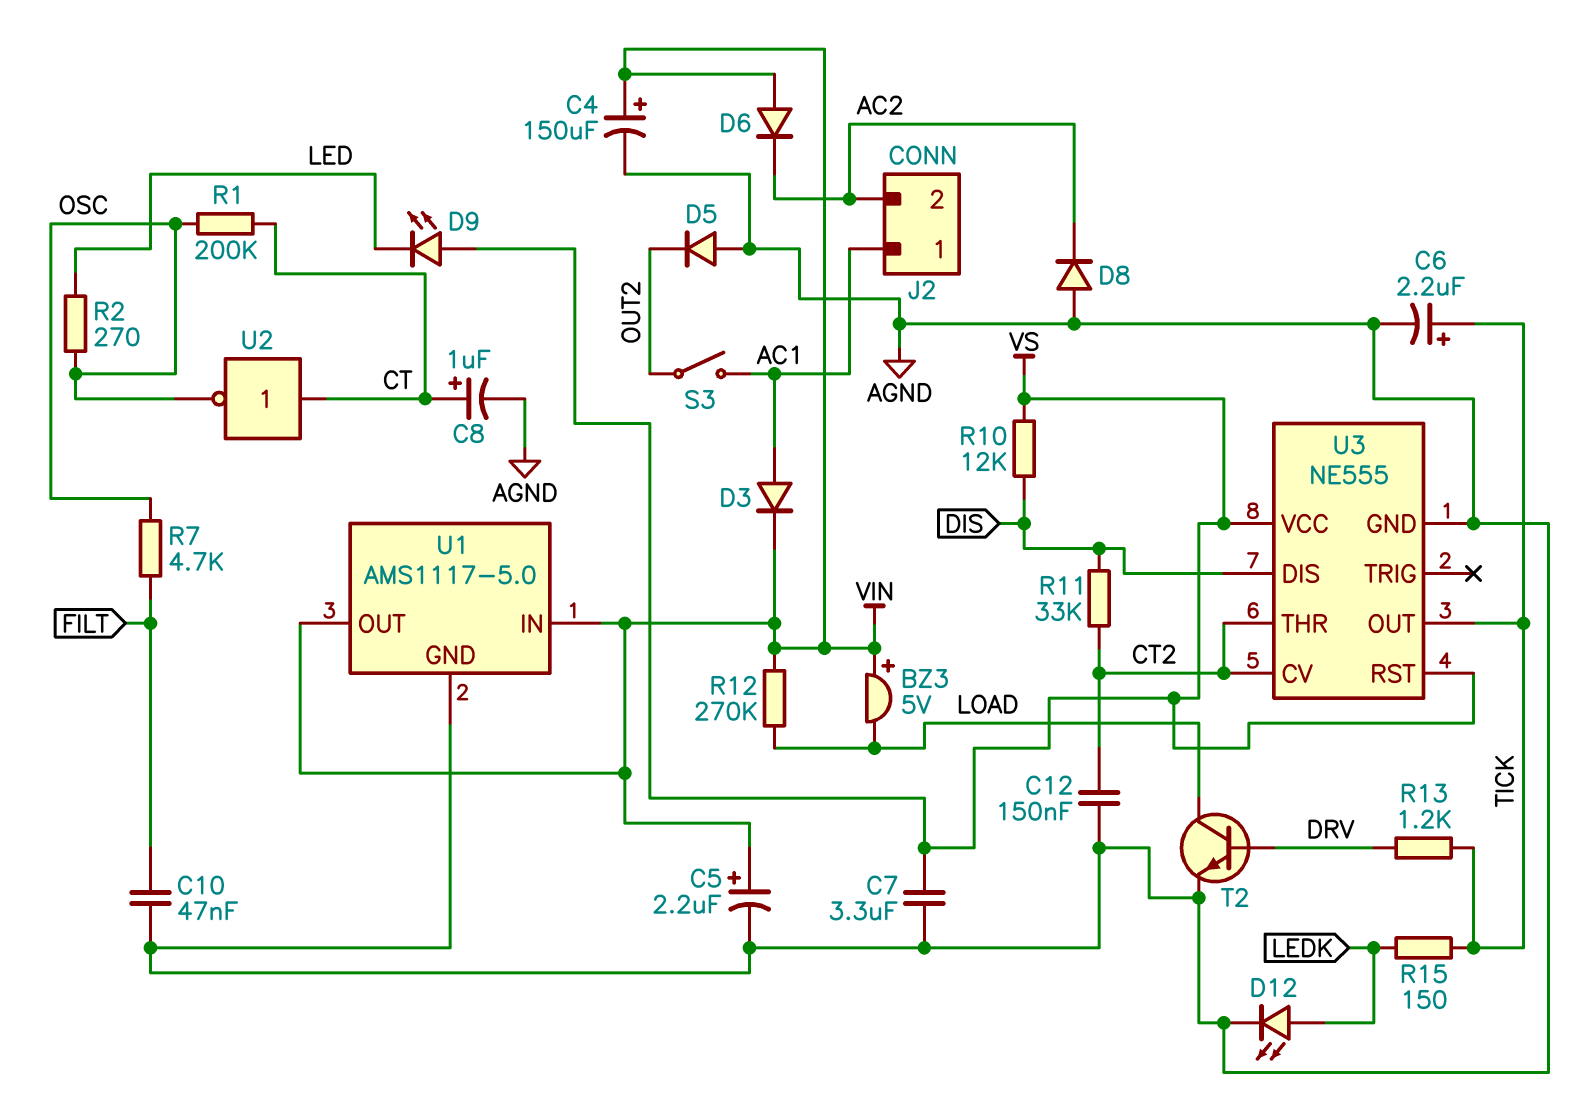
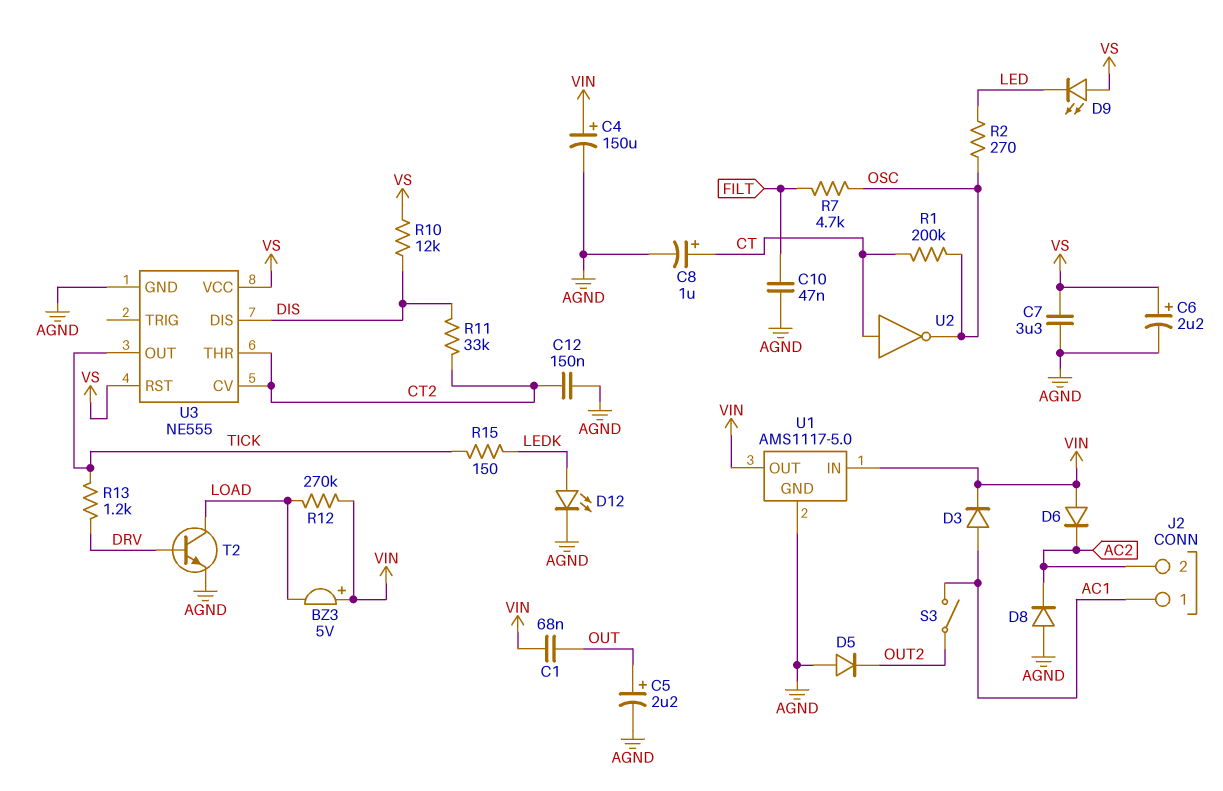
C1: none -> 68nF (OUT, VIN)
C5: 2.2uF (plus VIN, minus AGND) -> 2.2uF (plus OUT, minus AGND)
C6: 2.2uF (plus TICK, minus AGND) -> 2.2uF (plus VS, minus AGND)

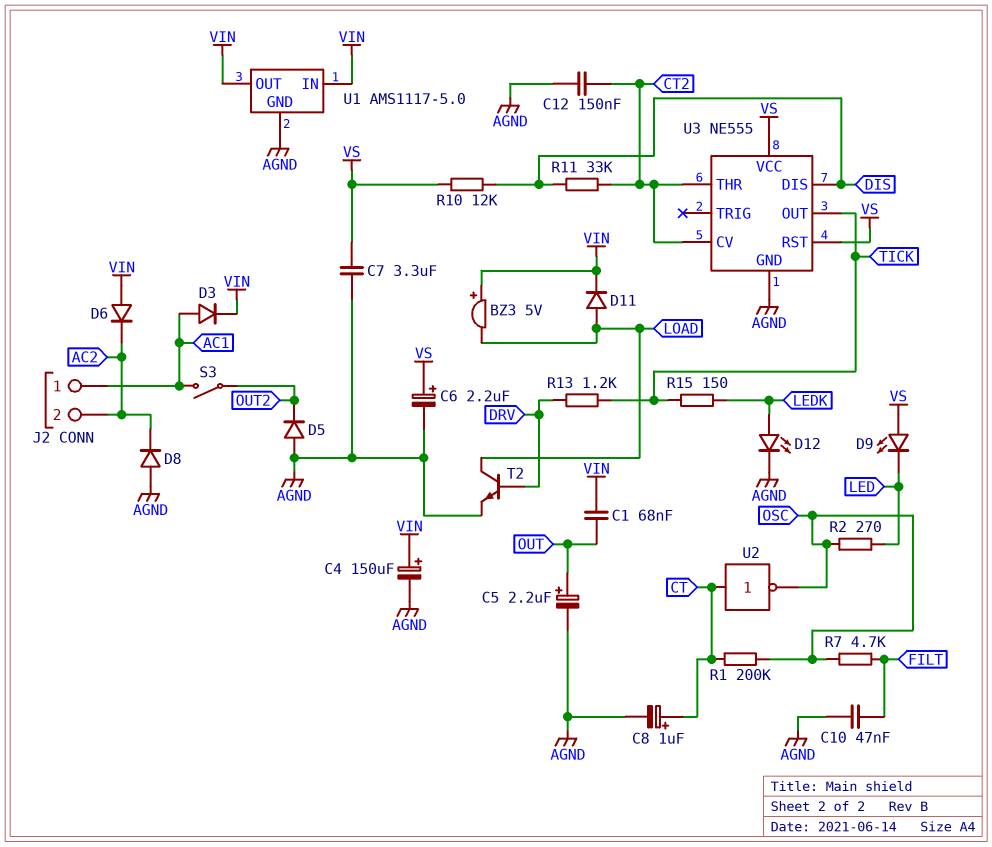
D11: none -> diode (A LOAD, K VIN)
R12: 270k (LOAD, VIN) -> none

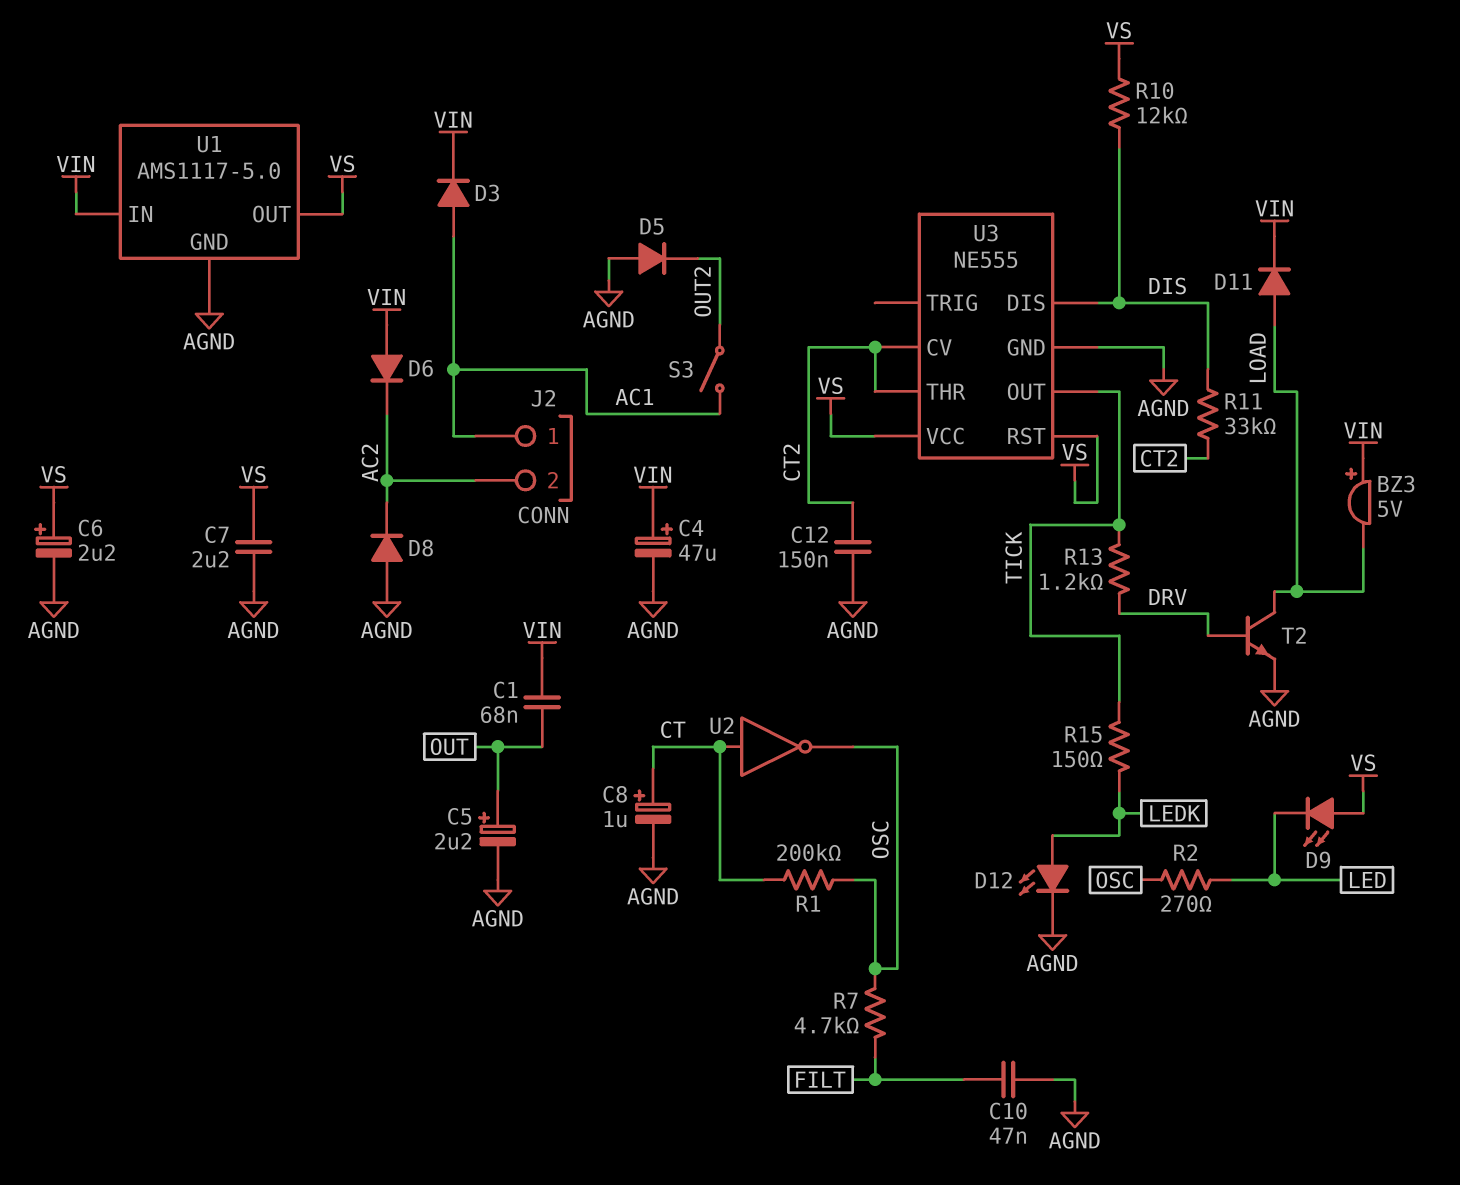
C4: 150uF (plus VIN, minus AGND) -> 47uF (plus VIN, minus AGND)
C7: 3.3uF (AGND, VS) -> 2.2uF (AGND, VS)
U1 pin OUT: VIN -> VS

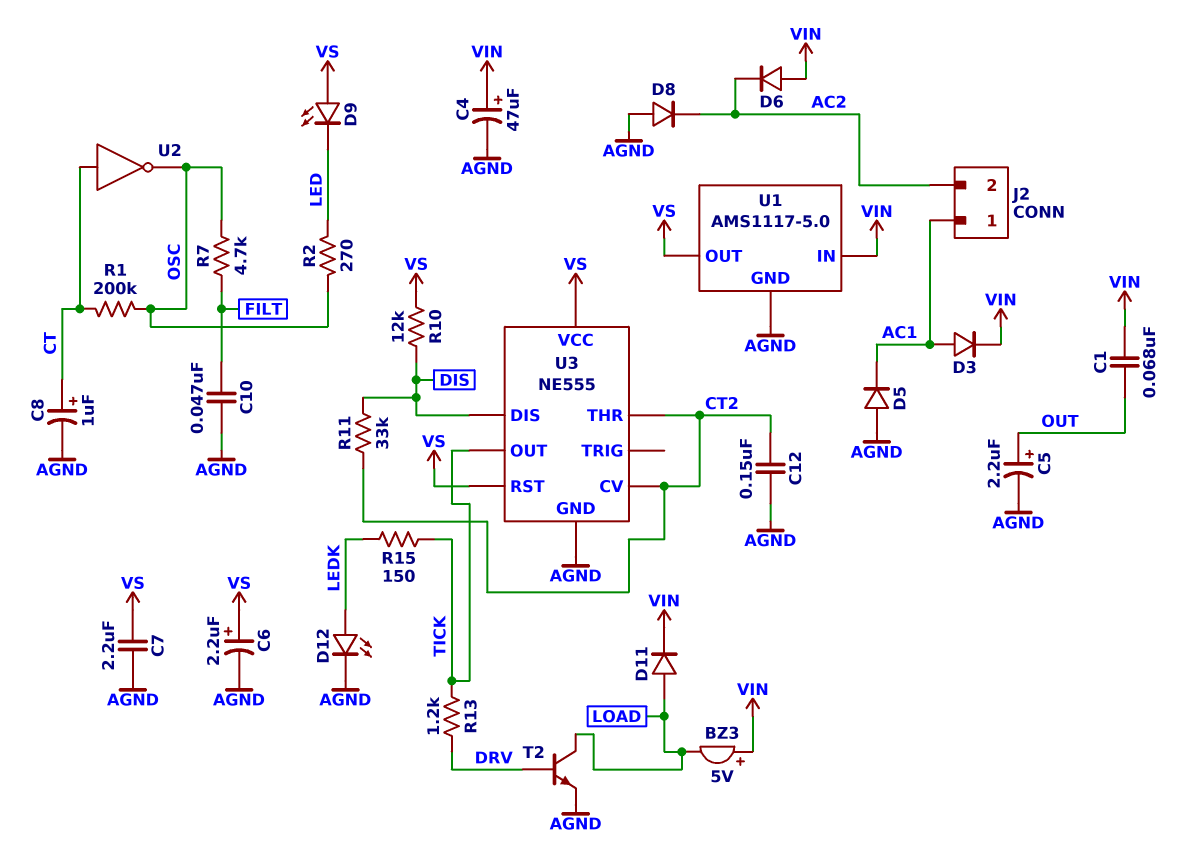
D5: diode (A AGND, K OUT2) -> diode (A AGND, K AC1)
S3: switch (AC1, OUT2) -> none

